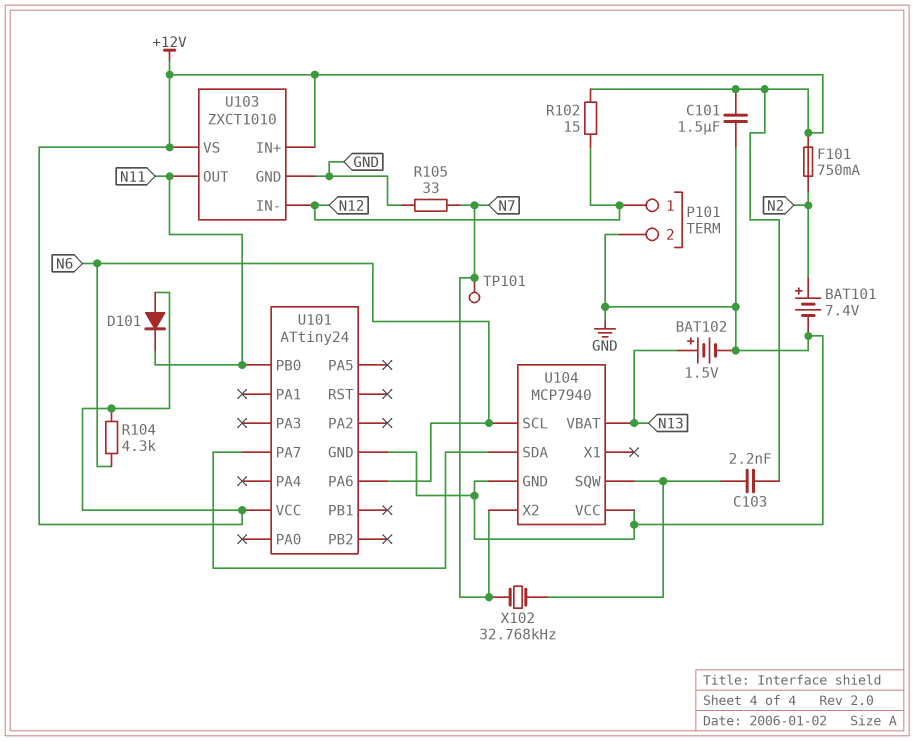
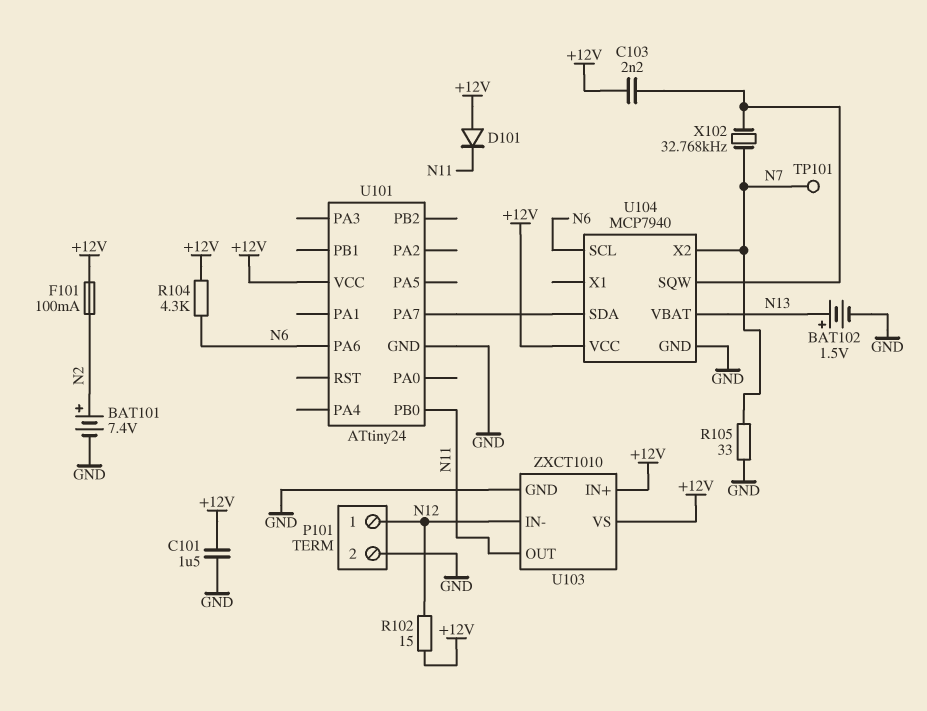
F101: 750mA (+12V, N2) -> 100mA (+12V, N2)
U104 pin VCC: GND -> +12V

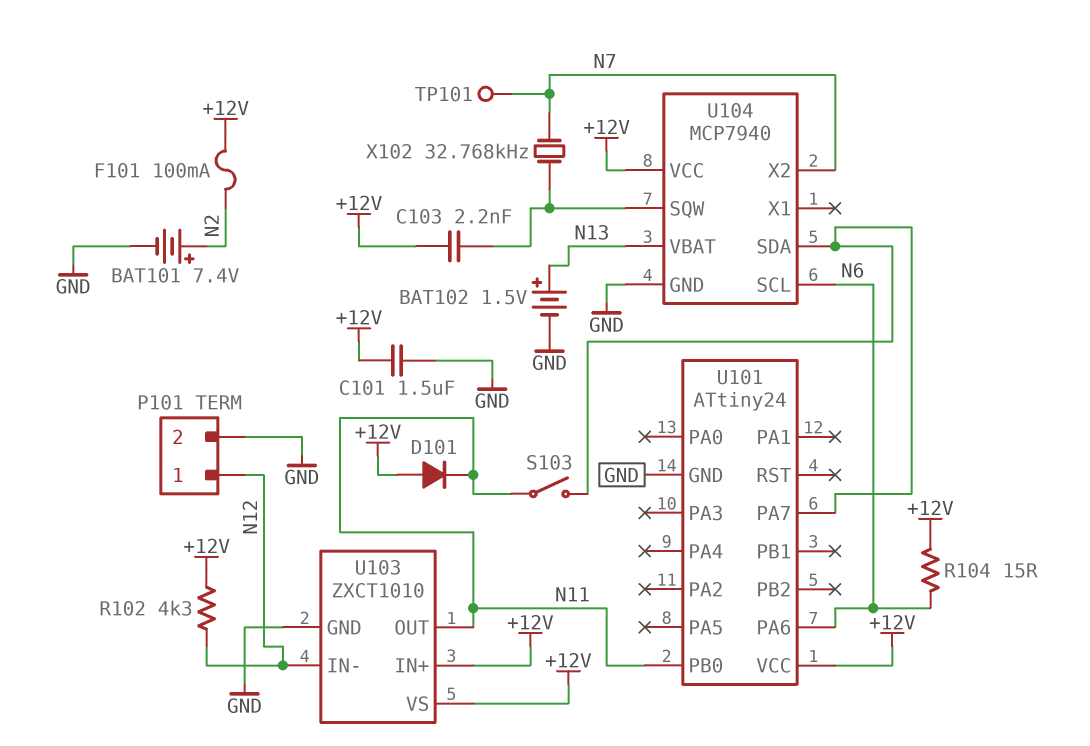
R102: 15 (+12V, N12) -> 4.3k (+12V, N12)
R104: 4.3k (+12V, N6) -> 15 (+12V, N6)
R105: 33 (GND, N7) -> none
S103: none -> switch (N11, U101/PA7)

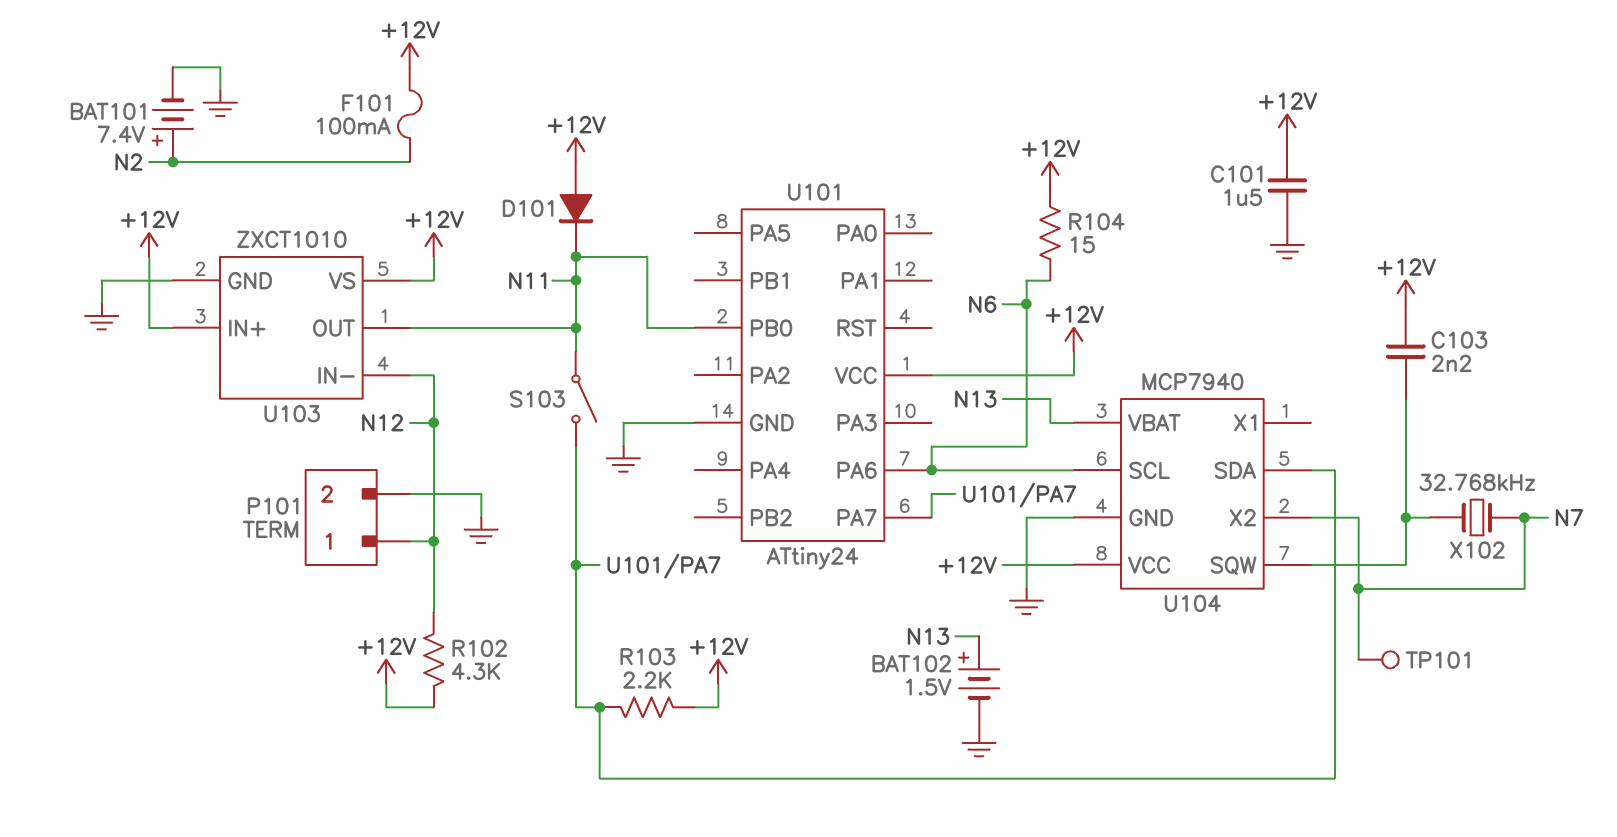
R103: none -> 2.2k (+12V, U101/PA7)

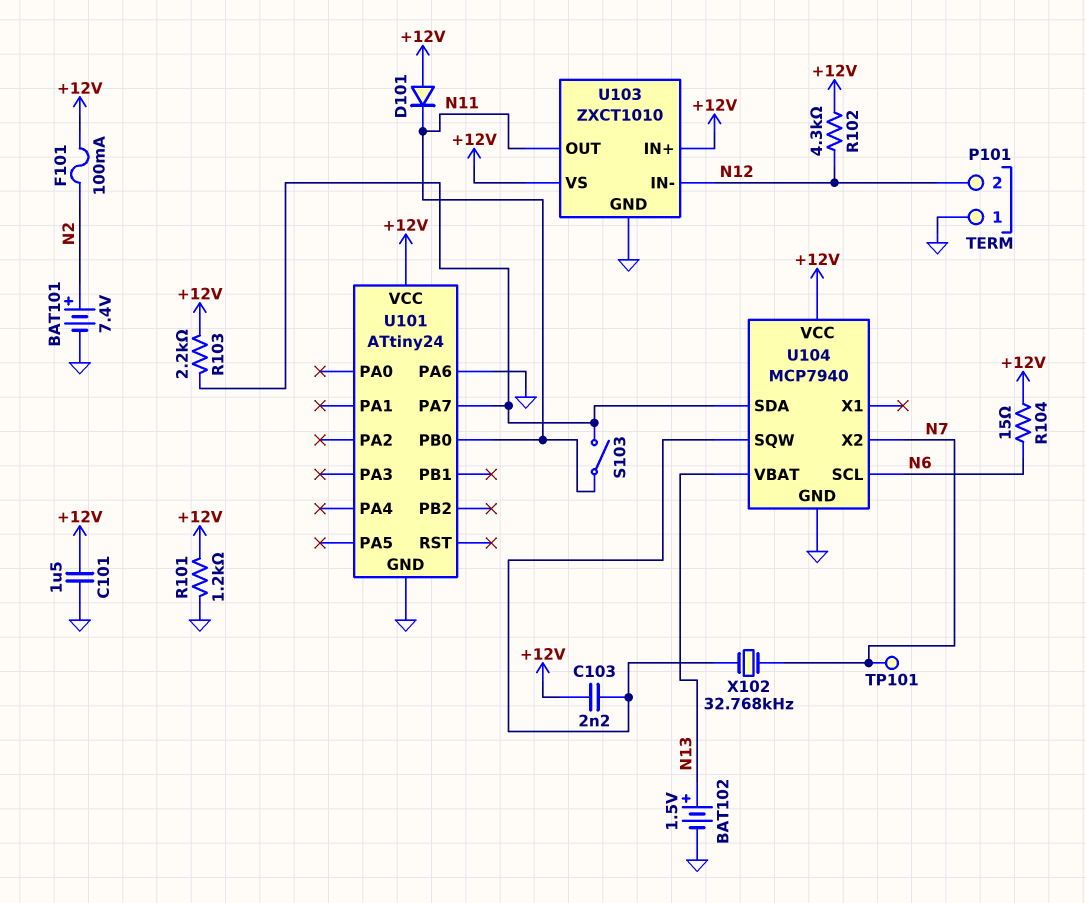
P101 pin 1: N12 -> GND
P101 pin 2: GND -> N12
R101: none -> 1.2k (+12V, GND)
U101 pin PA6: N6 -> GND

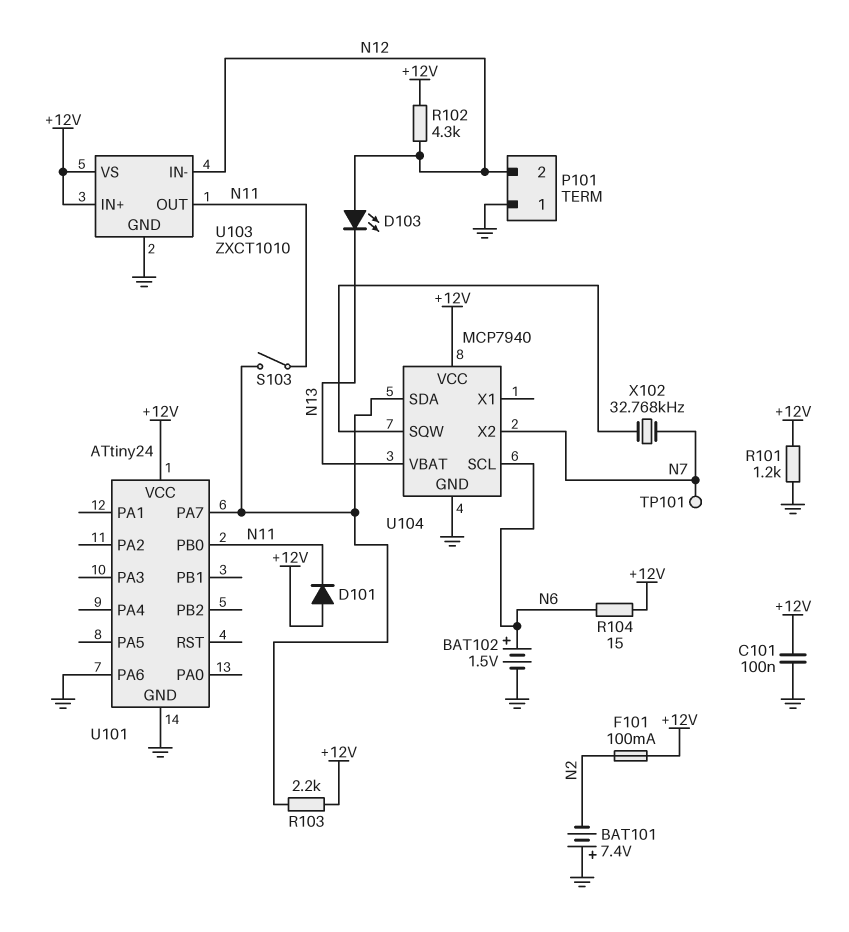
BAT101: 7.4V (plus N2, minus GND) -> 7.4V (plus GND, minus N2)
BAT102: 1.5V (plus N13, minus GND) -> 1.5V (plus N6, minus GND)
C101: 1.5uF (+12V, GND) -> 100nF (+12V, GND)
C103: 2.2nF (+12V, U104/SQW) -> none
D103: none -> LED (A N12, K N13)

